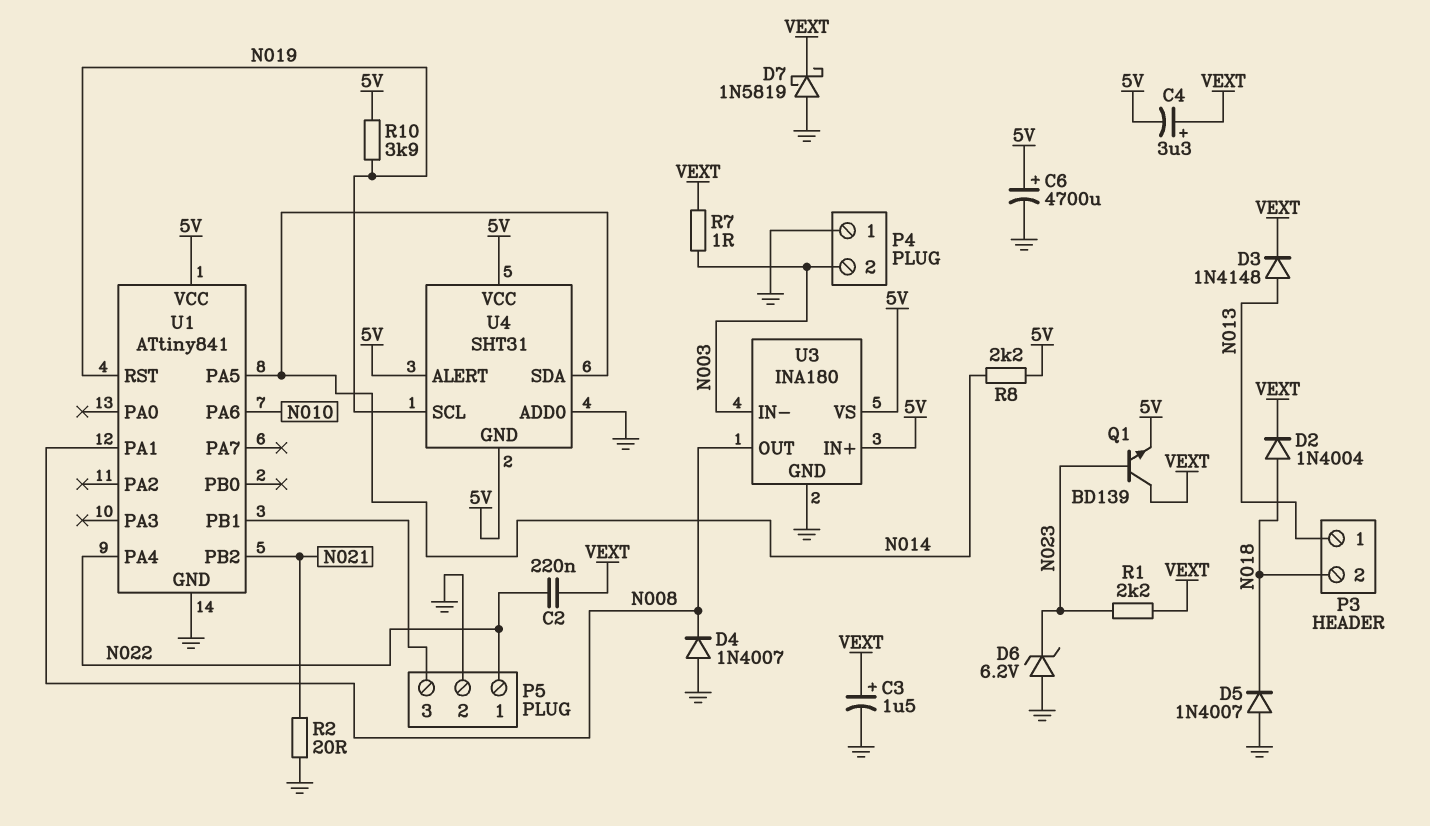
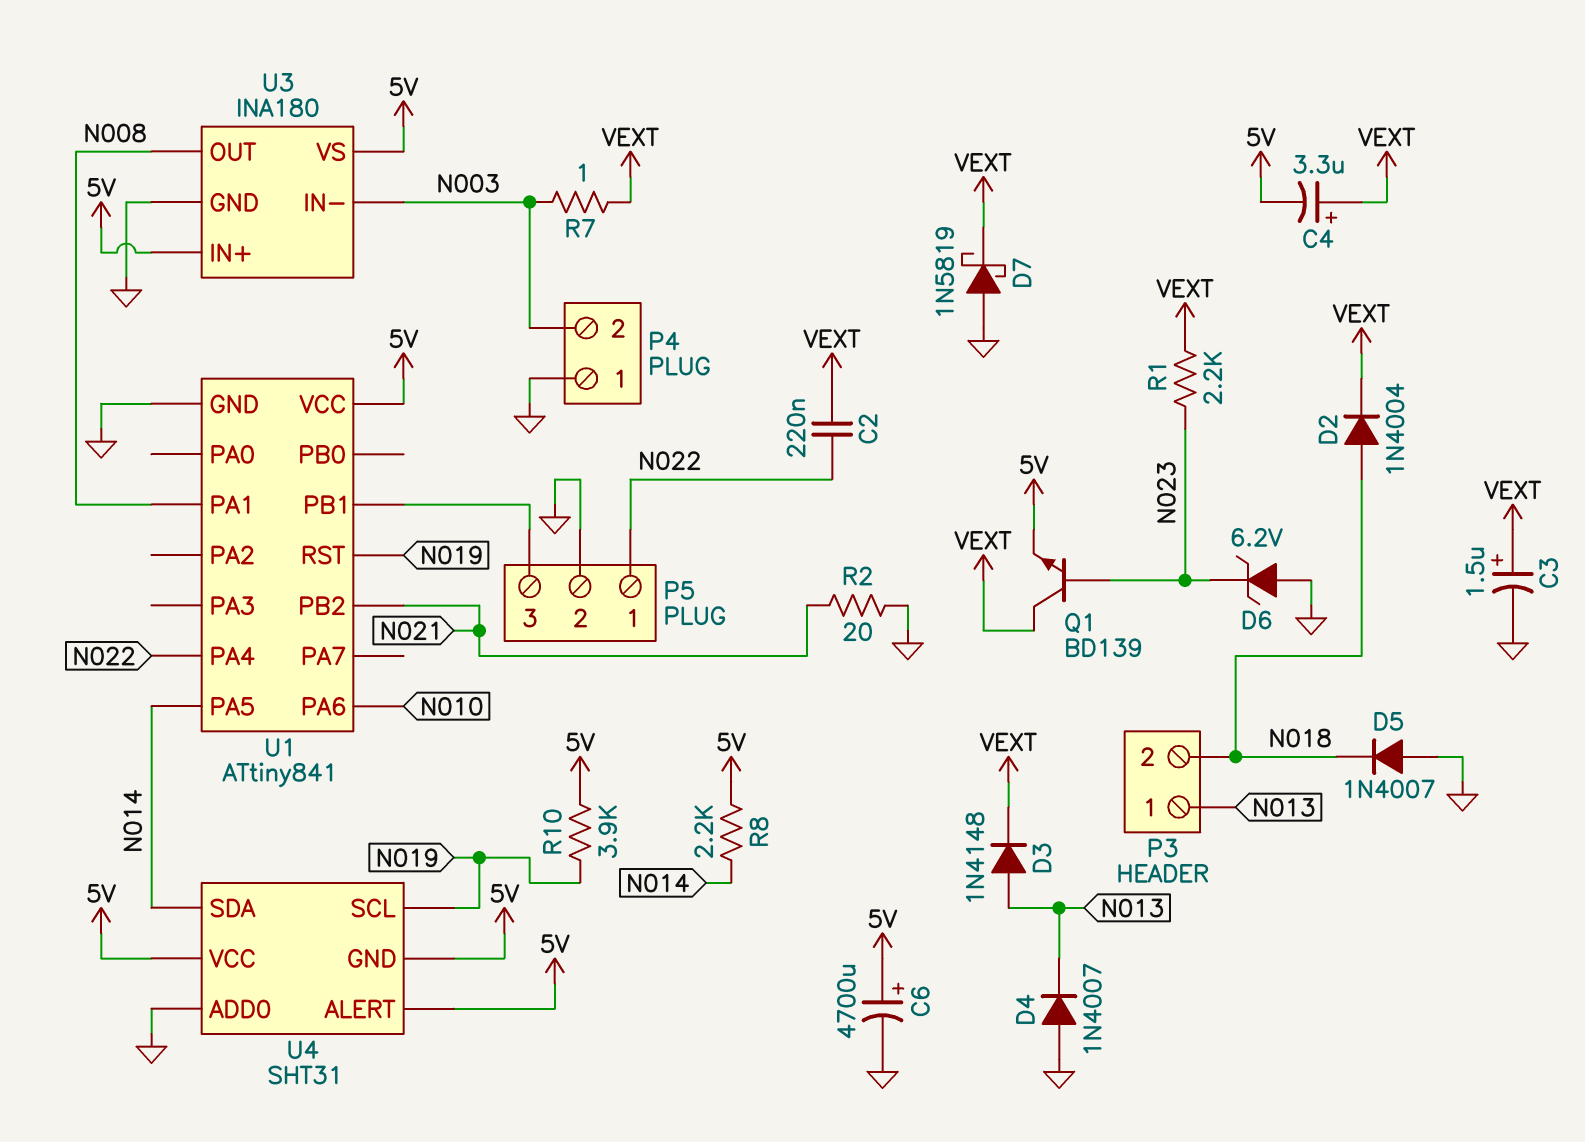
D4: diode 1N4007 (A GND, K N008) -> diode 1N4007 (A GND, K N013)

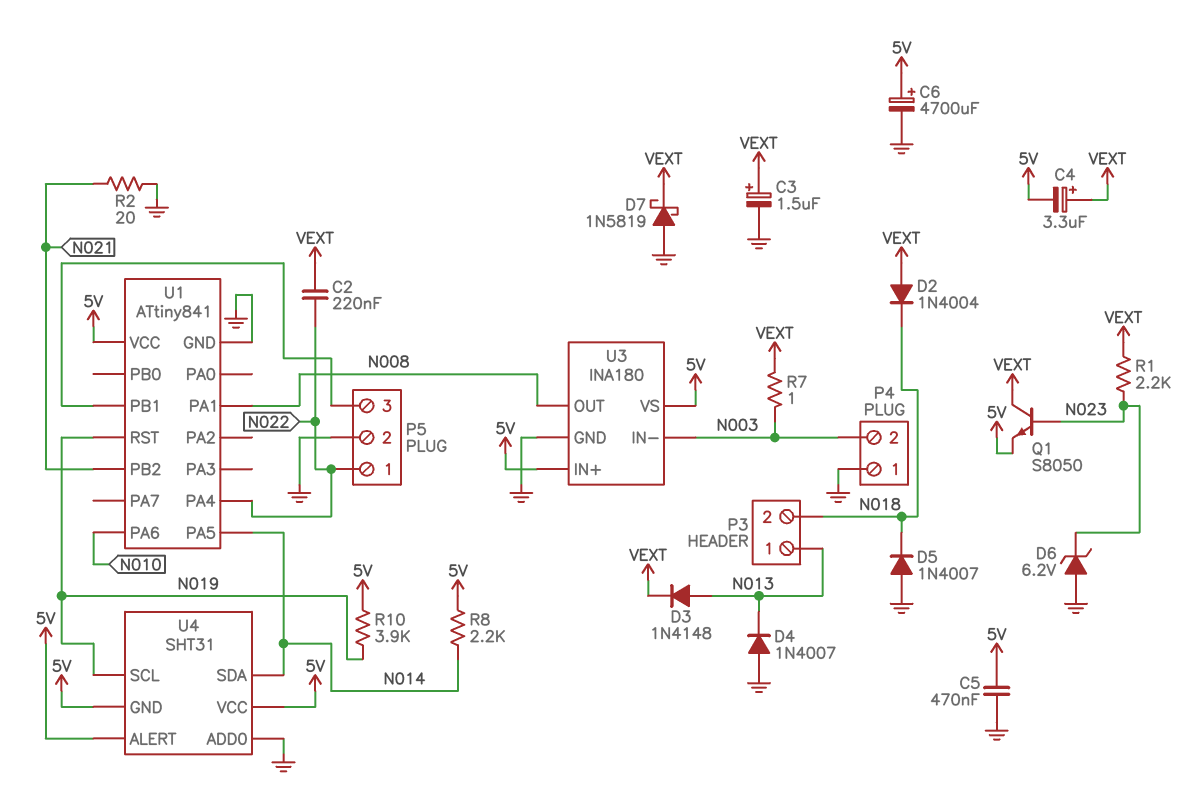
C5: none -> 470nF (5V, GND)
D2: diode 1N4004 (A N018, K VEXT) -> diode 1N4004 (A VEXT, K N018)
Q1: NPN BD139 (B N023, C VEXT, E 5V) -> NPN S8050 (B N023, C VEXT, E 5V)

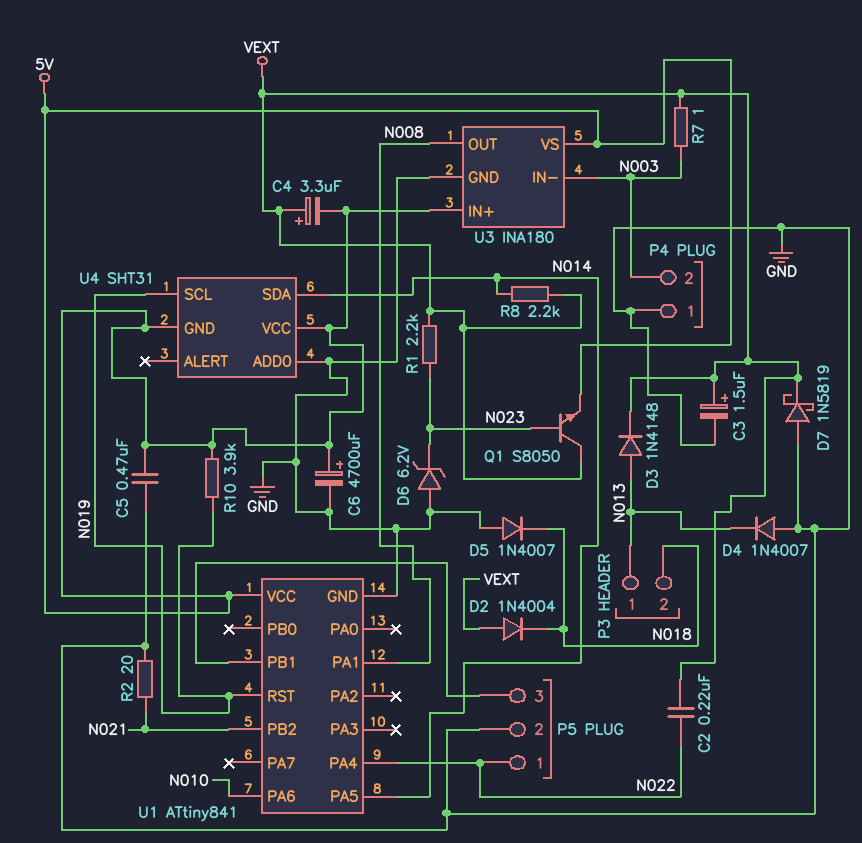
R8: 2.2k (5V, N014) -> 2.2k (N014, VEXT)
U4 pin ALERT: 5V -> none

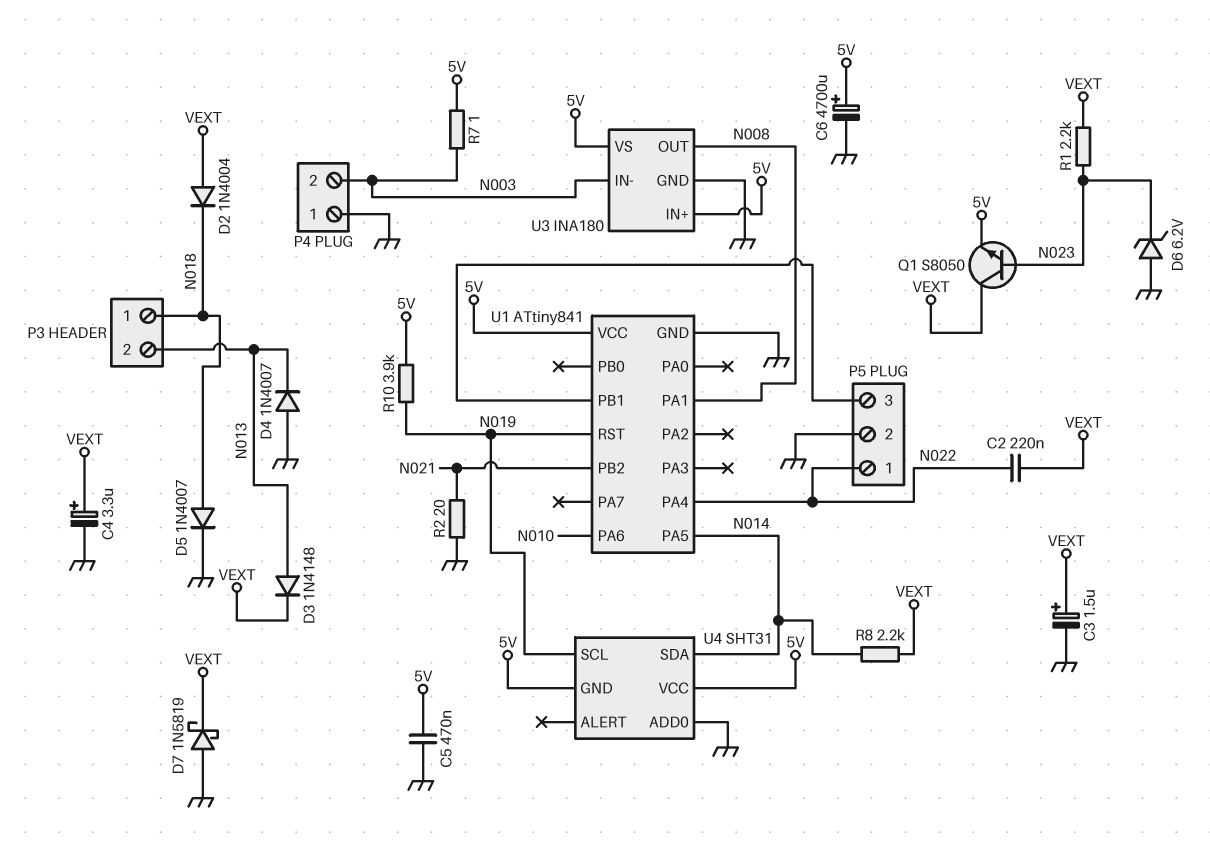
C4: 3.3uF (plus VEXT, minus 5V) -> 3.3uF (plus VEXT, minus GND)
D5: diode 1N4007 (A GND, K N018) -> diode 1N4007 (A N018, K GND)
P3 pin 1: N013 -> N018
P3 pin 2: N018 -> N013
R7: 1 (N003, VEXT) -> 1 (5V, N003)

